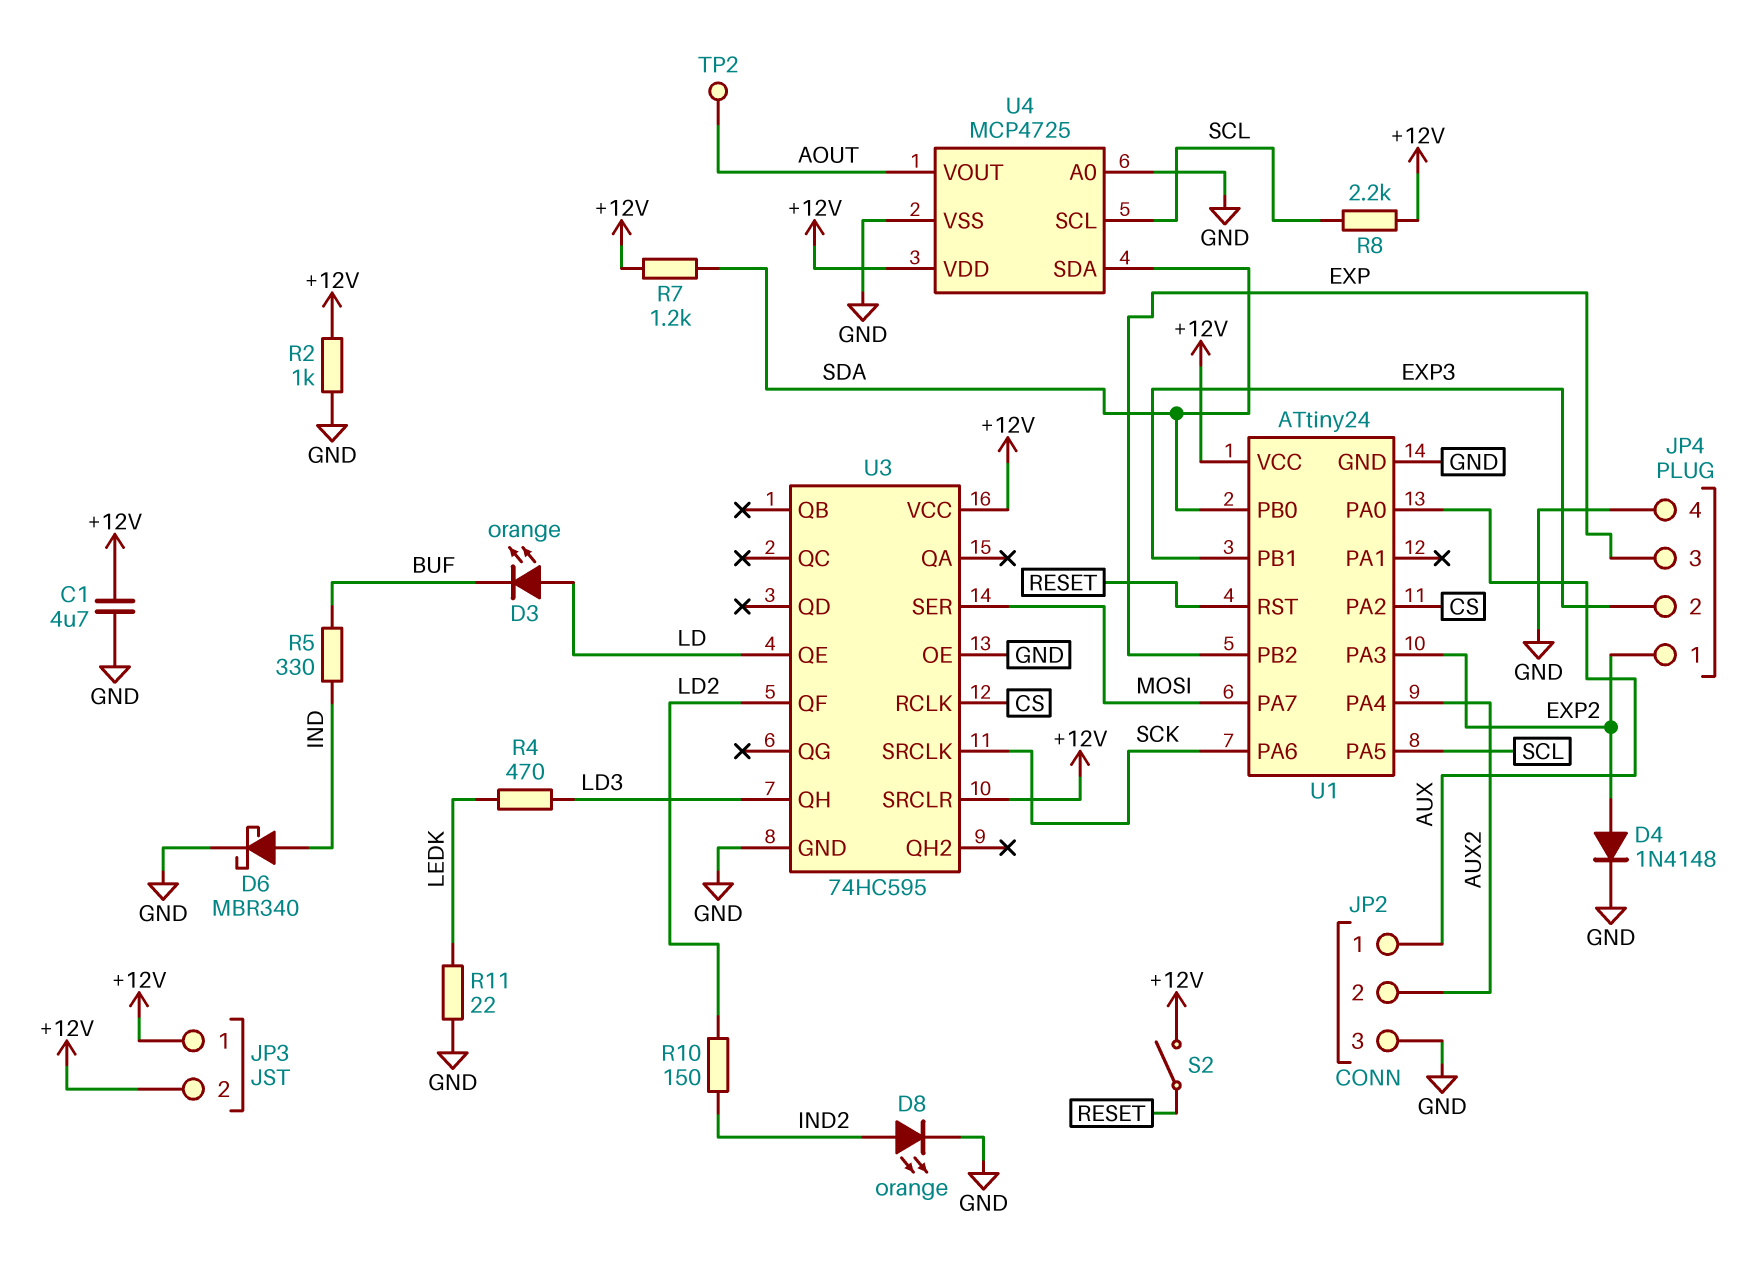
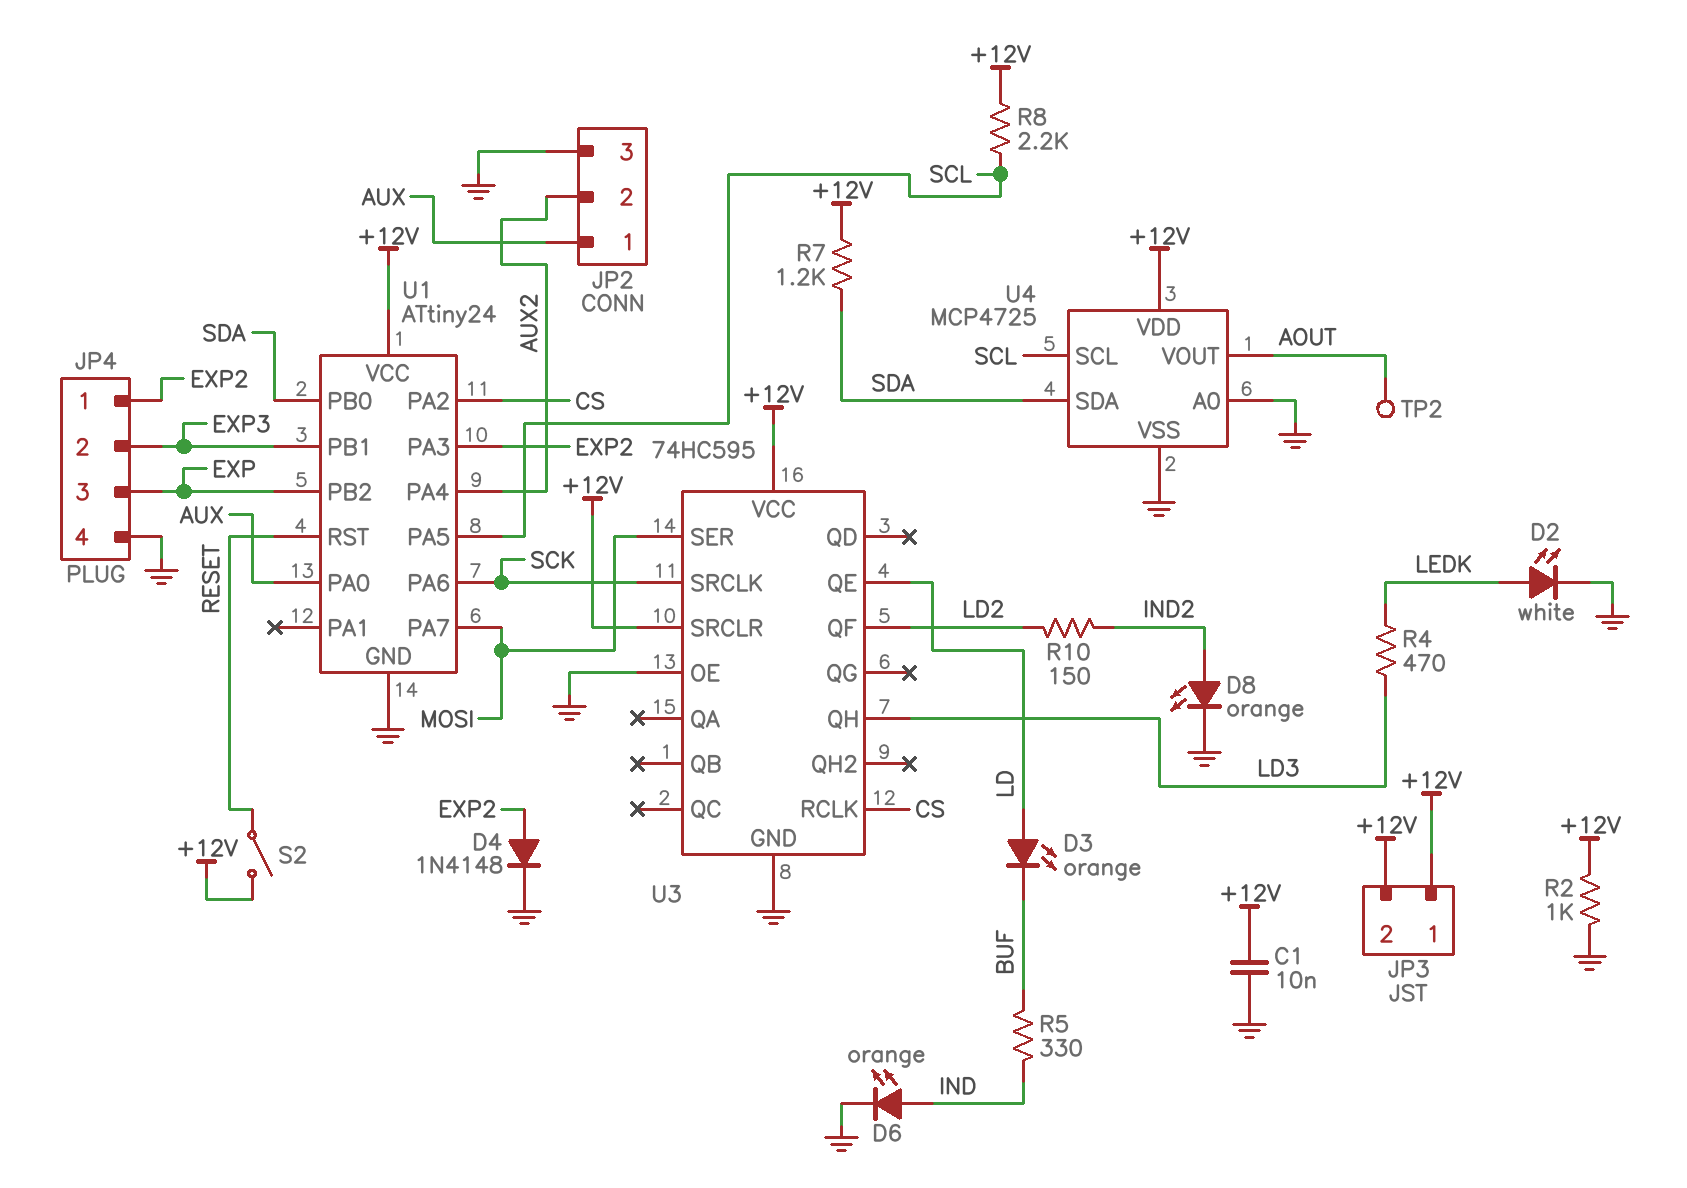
C1: 4.7uF (+12V, GND) -> 10nF (+12V, GND)
D2: none -> LED white (A LEDK, K GND)
D6: schottky MBR340 (A IND, K GND) -> LED orange (A IND, K GND)
R11: 22 (GND, LEDK) -> none

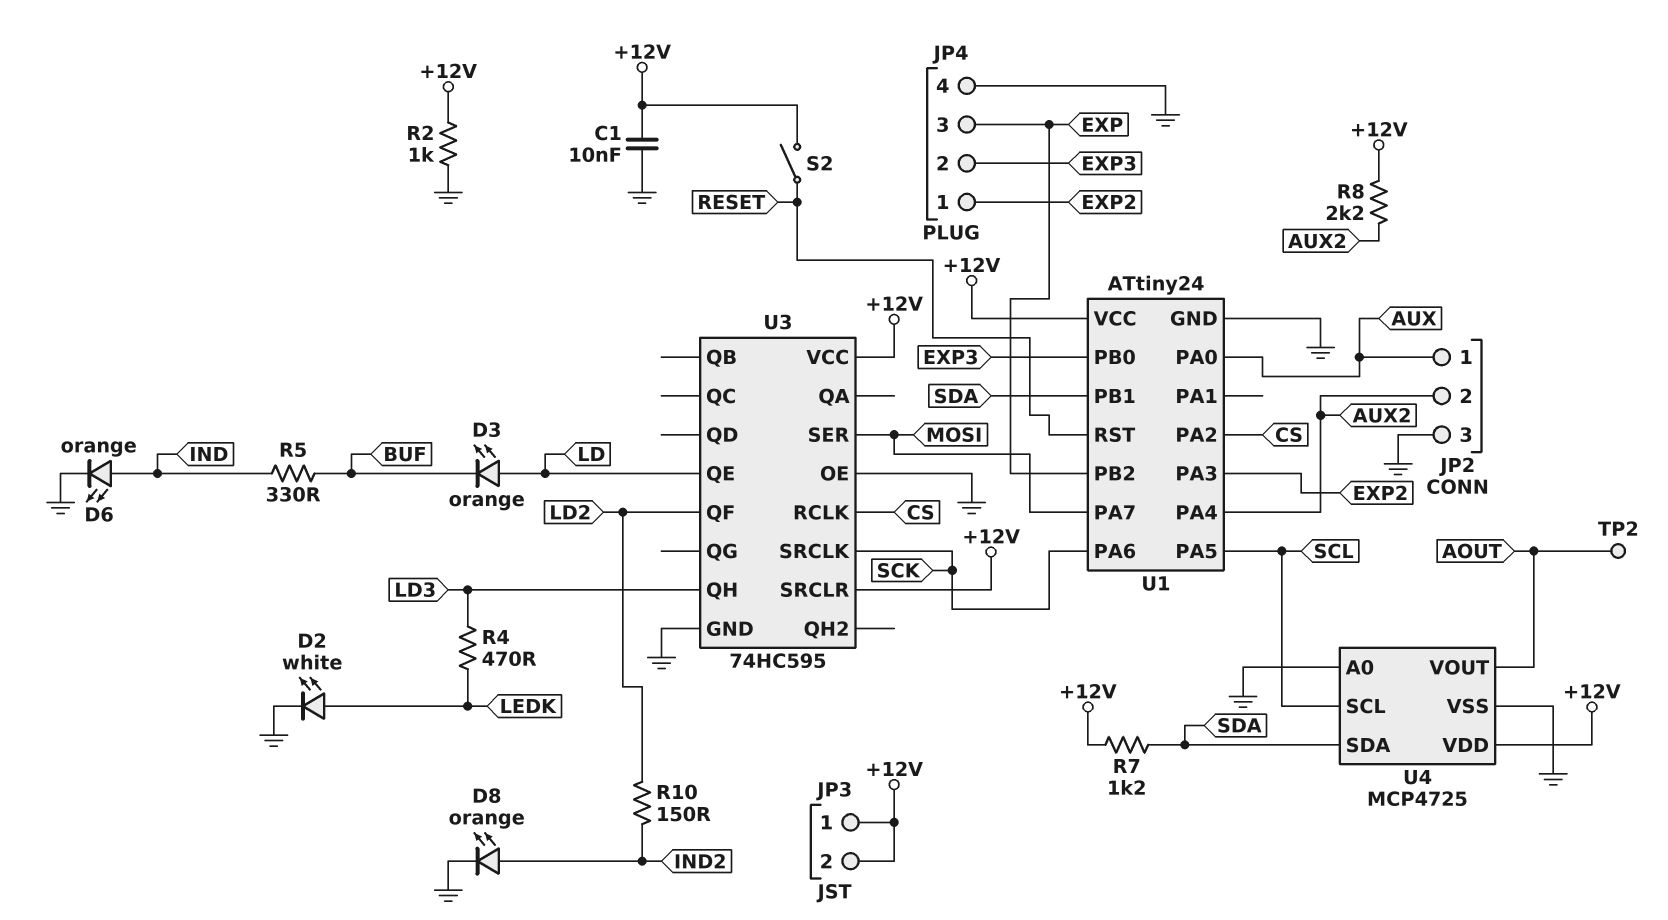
D4: diode 1N4148 (A EXP2, K GND) -> none
R8: 2.2k (+12V, SCL) -> 2.2k (+12V, AUX2)
U1 pin PB0: SDA -> EXP3
U1 pin PB1: EXP3 -> SDA

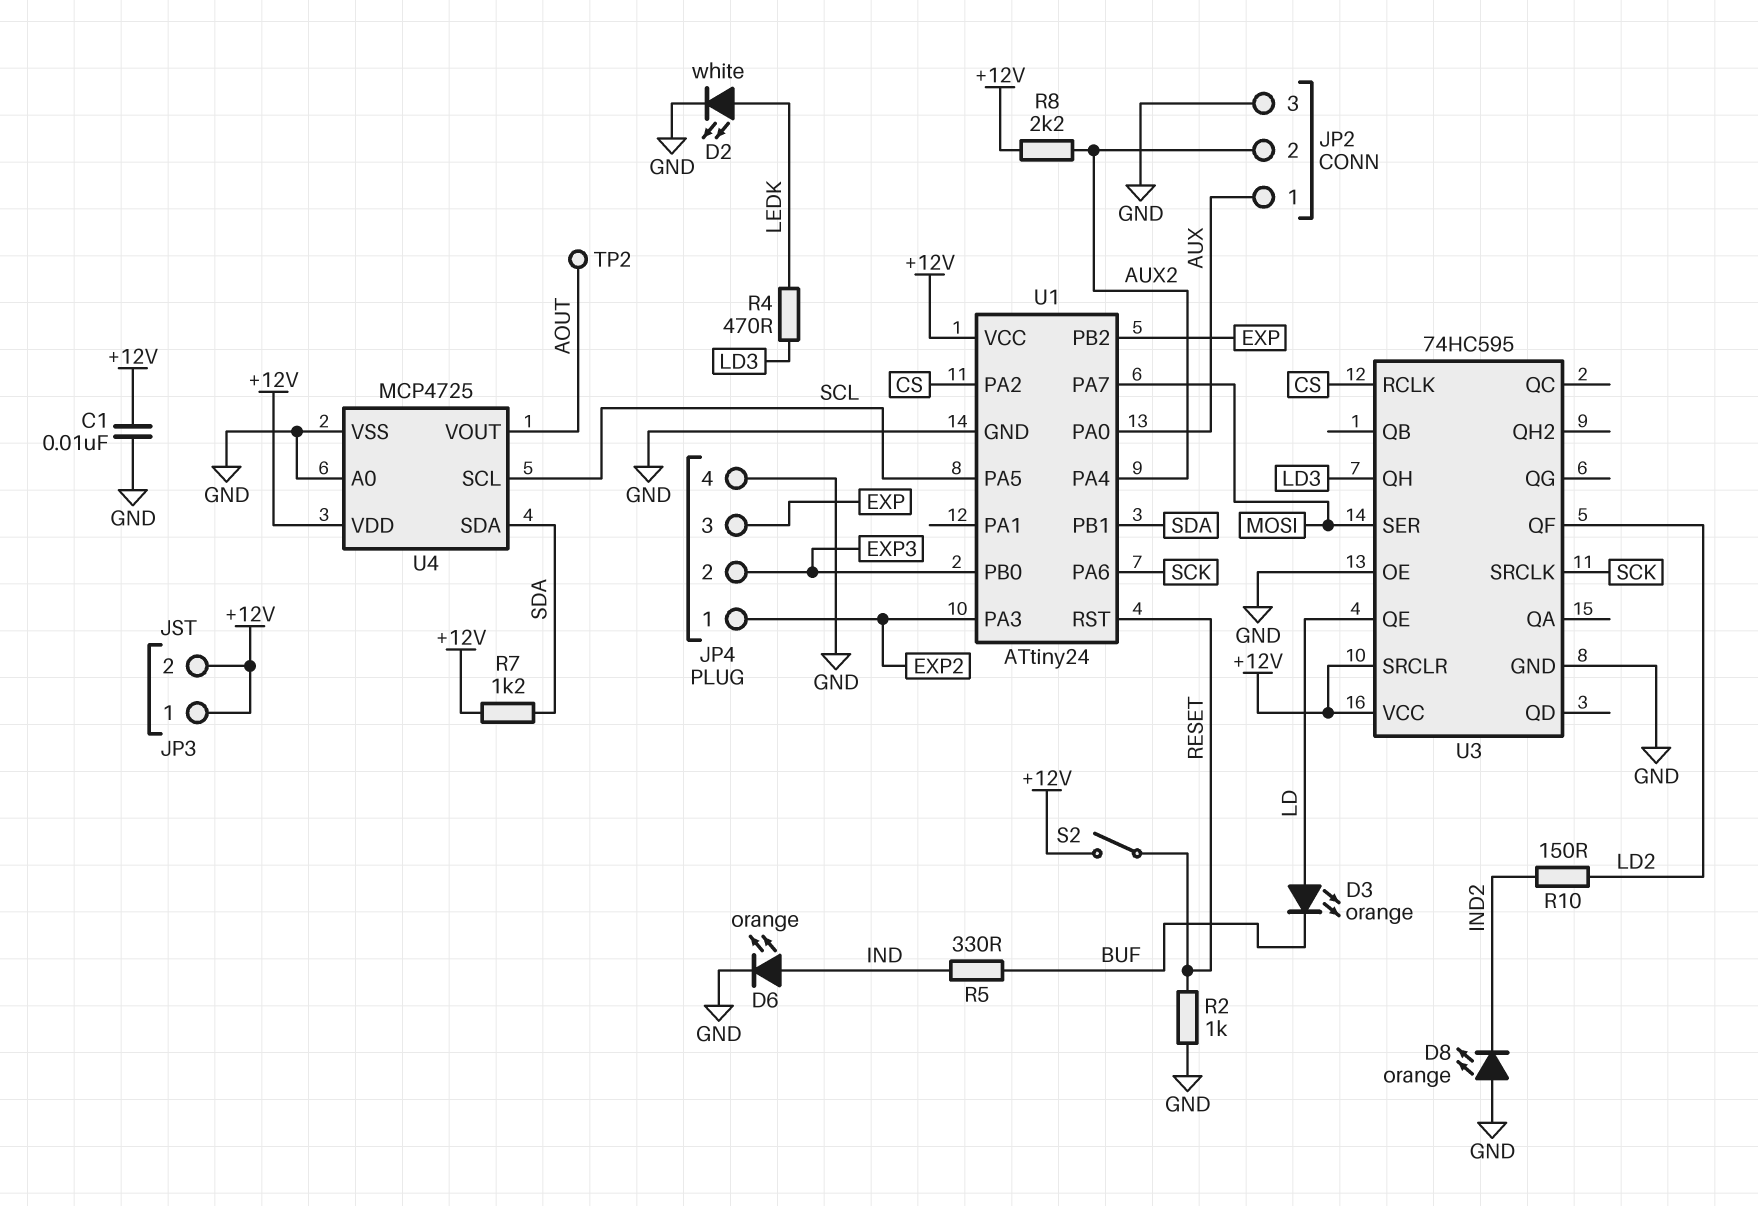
D8: LED orange (A IND2, K GND) -> LED orange (A GND, K IND2)
R2: 1k (+12V, GND) -> 1k (GND, RESET)

